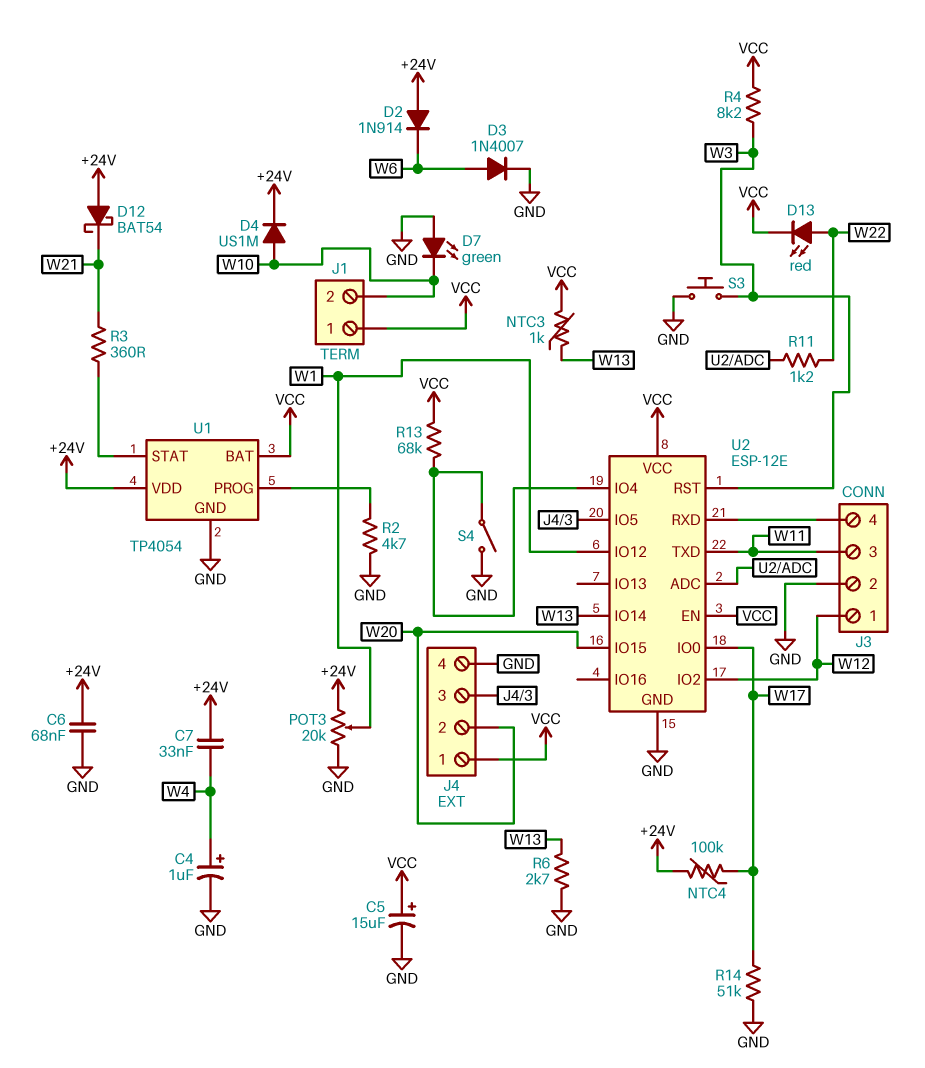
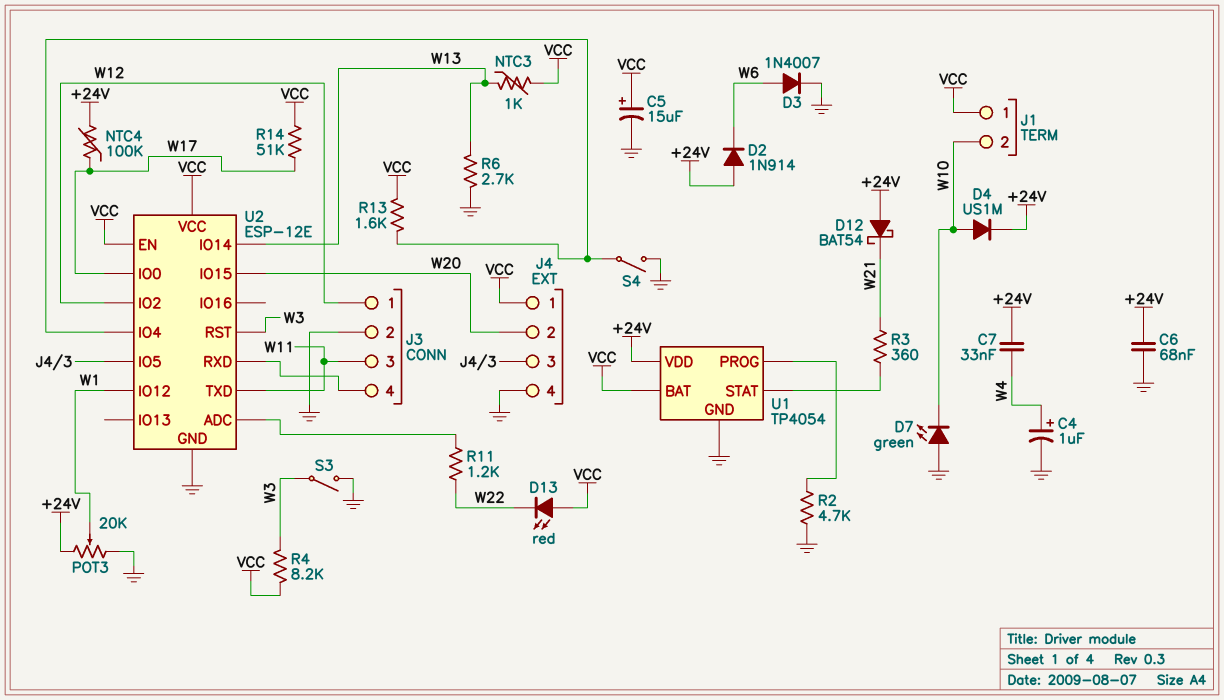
D13: LED red (A W22, K VCC) -> LED red (A VCC, K W22)
R13: 68k (U2/IO4, VCC) -> 1.6k (U2/IO4, VCC)
R14: 51k (GND, W17) -> 51k (VCC, W17)
S3: button (GND, W3) -> switch (GND, W3)

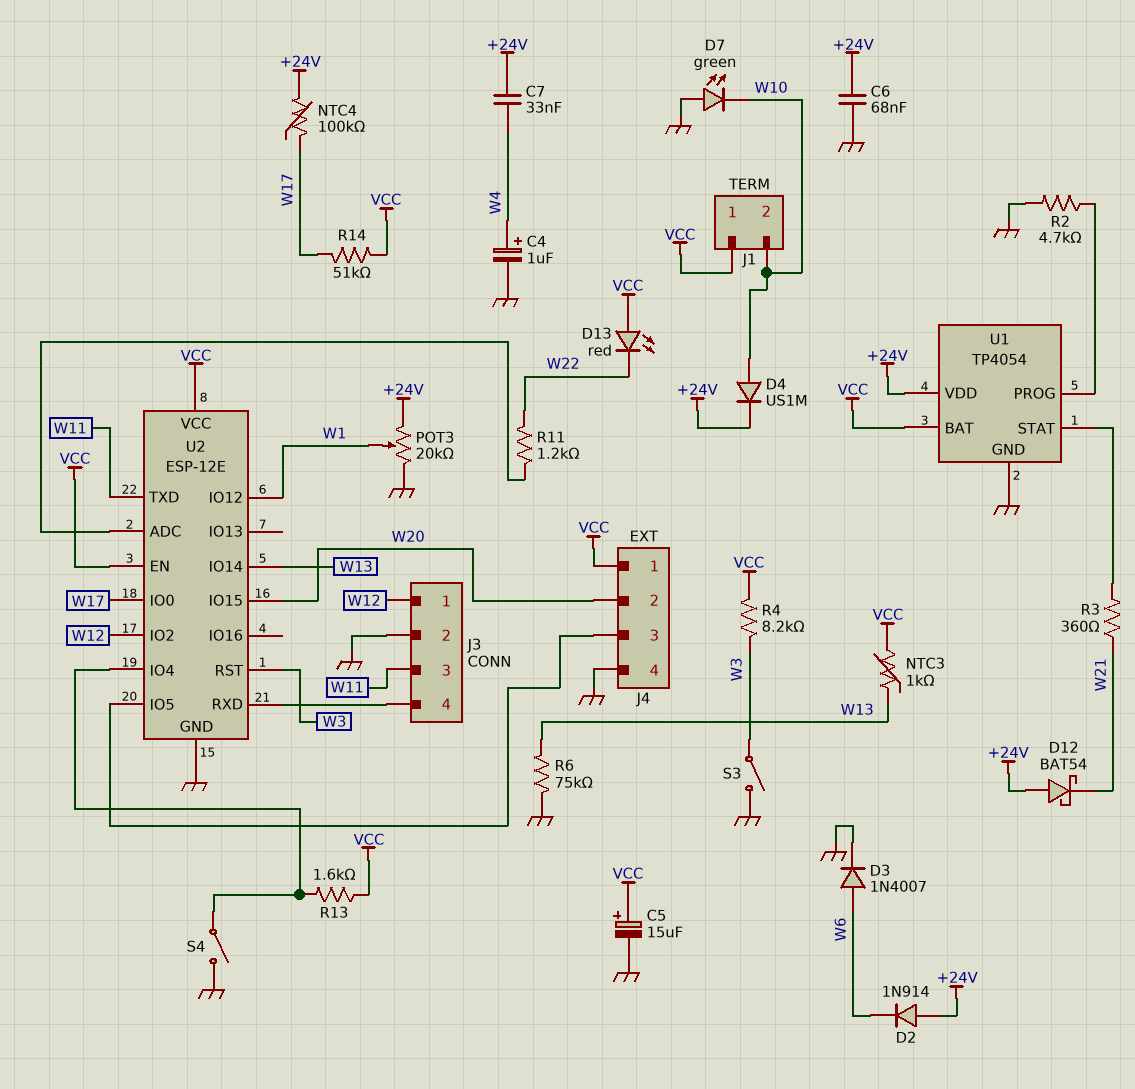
R6: 2.7k (GND, W13) -> 75k (GND, W13)

